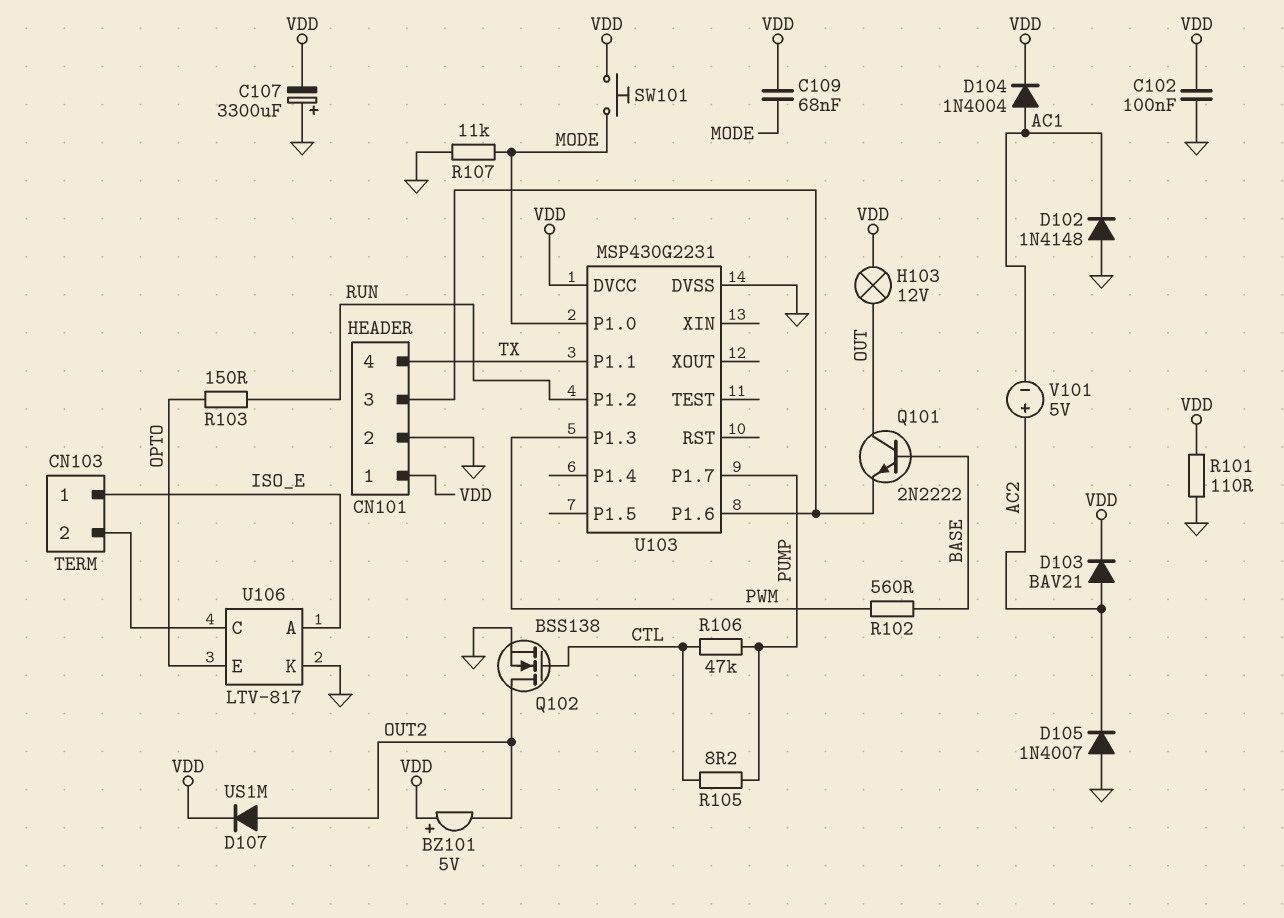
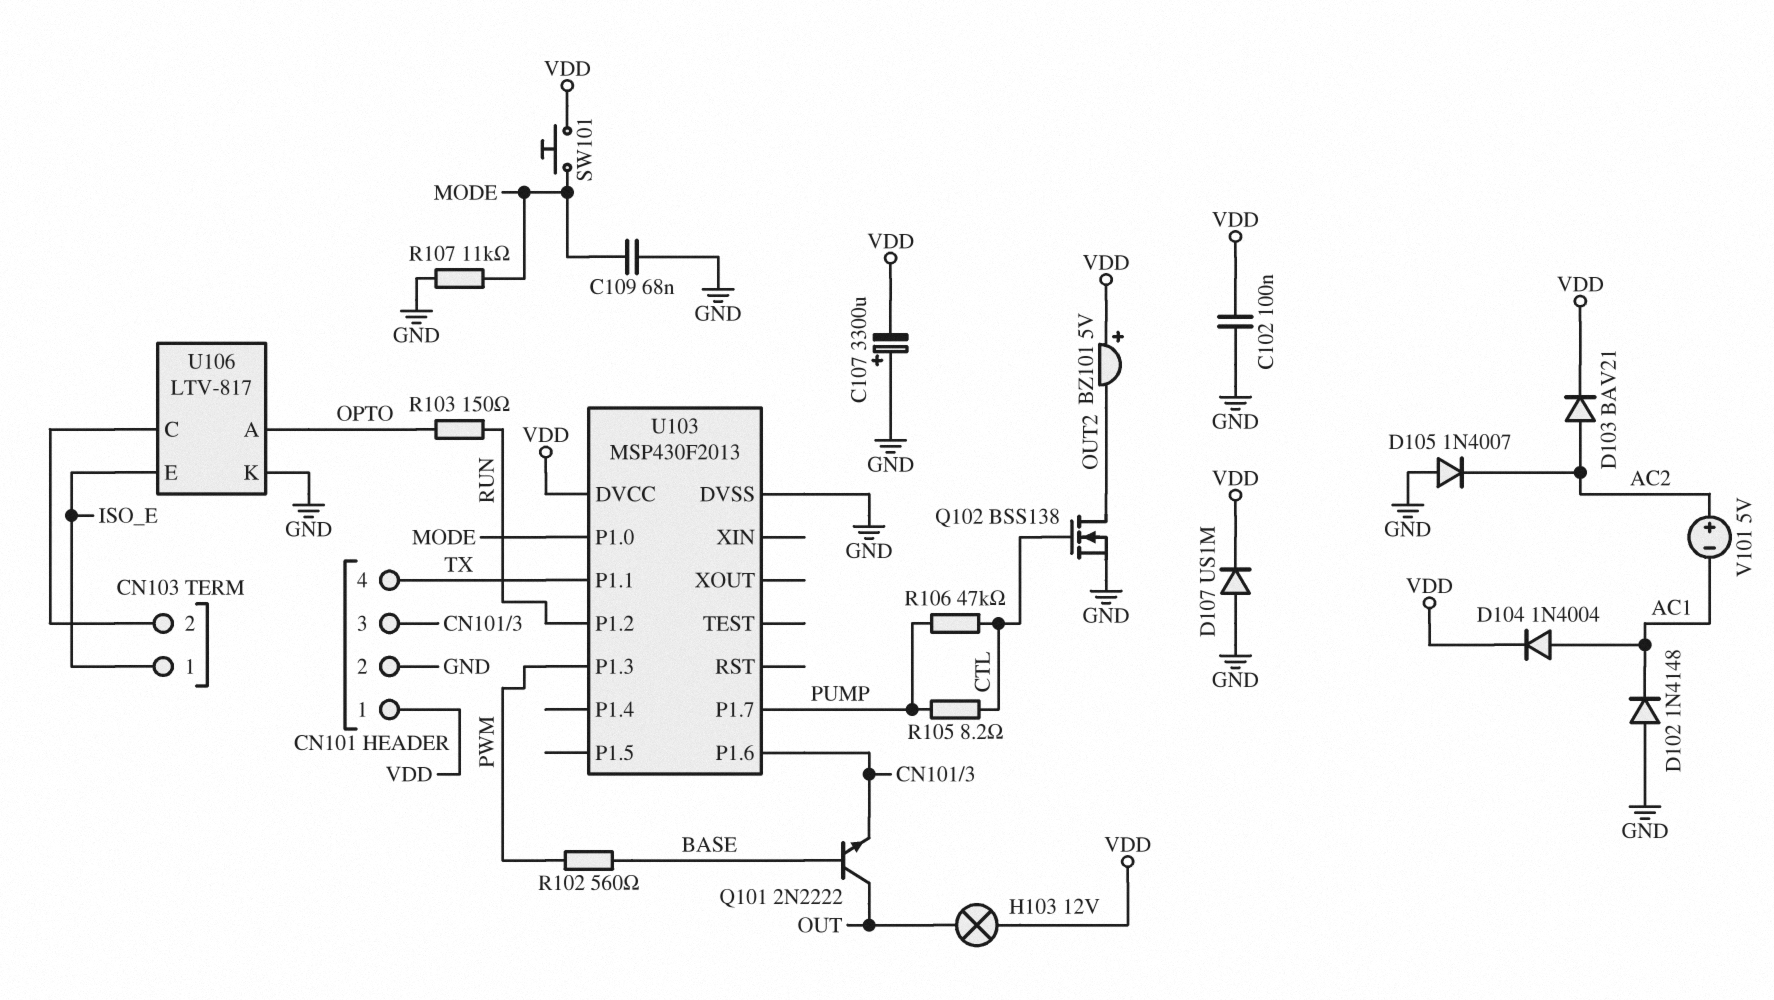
C109: 68nF (MODE, VDD) -> 68nF (GND, MODE)
D107: diode US1M (A OUT2, K VDD) -> diode US1M (A GND, K VDD)
R101: 110 (GND, VDD) -> none
U103: MSP430G2231 -> MSP430F2013
U106 pin A: ISO_E -> OPTO
U106 pin E: OPTO -> ISO_E

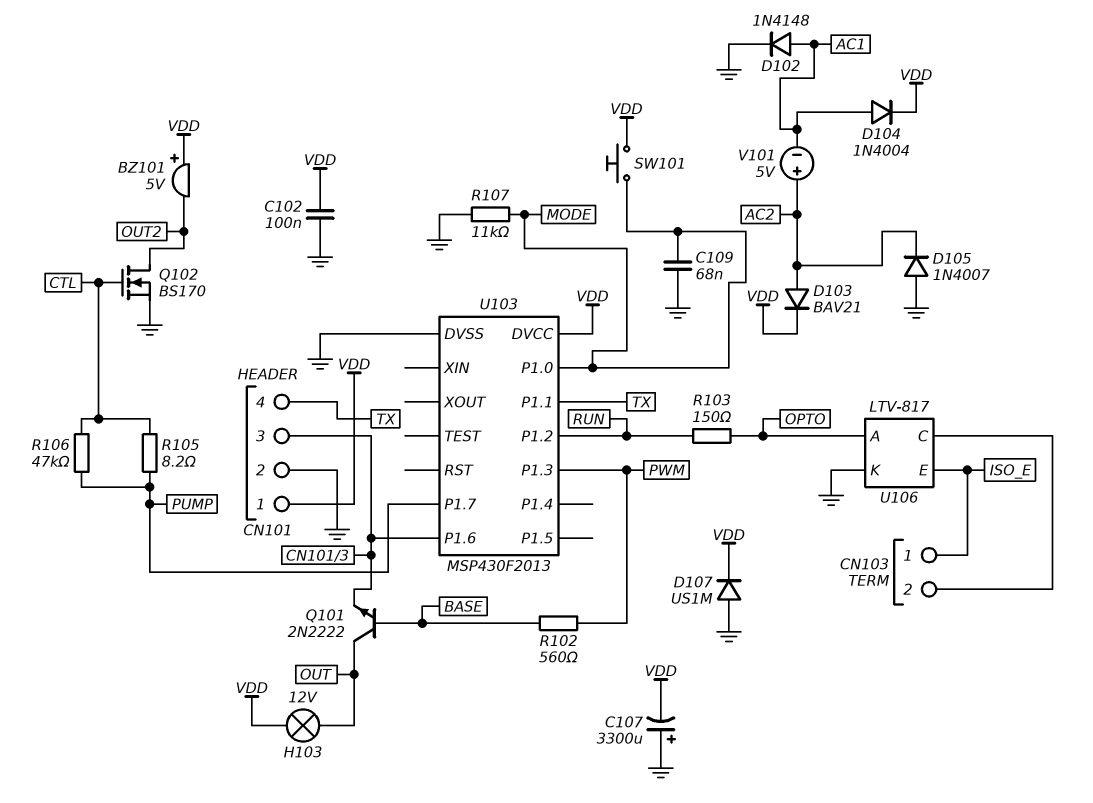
D102: diode 1N4148 (A GND, K AC1) -> diode 1N4148 (A AC1, K GND)
Q102: NMOS BSS138 (G CTL, D OUT2, S GND) -> NMOS BS170 (G CTL, D OUT2, S GND)

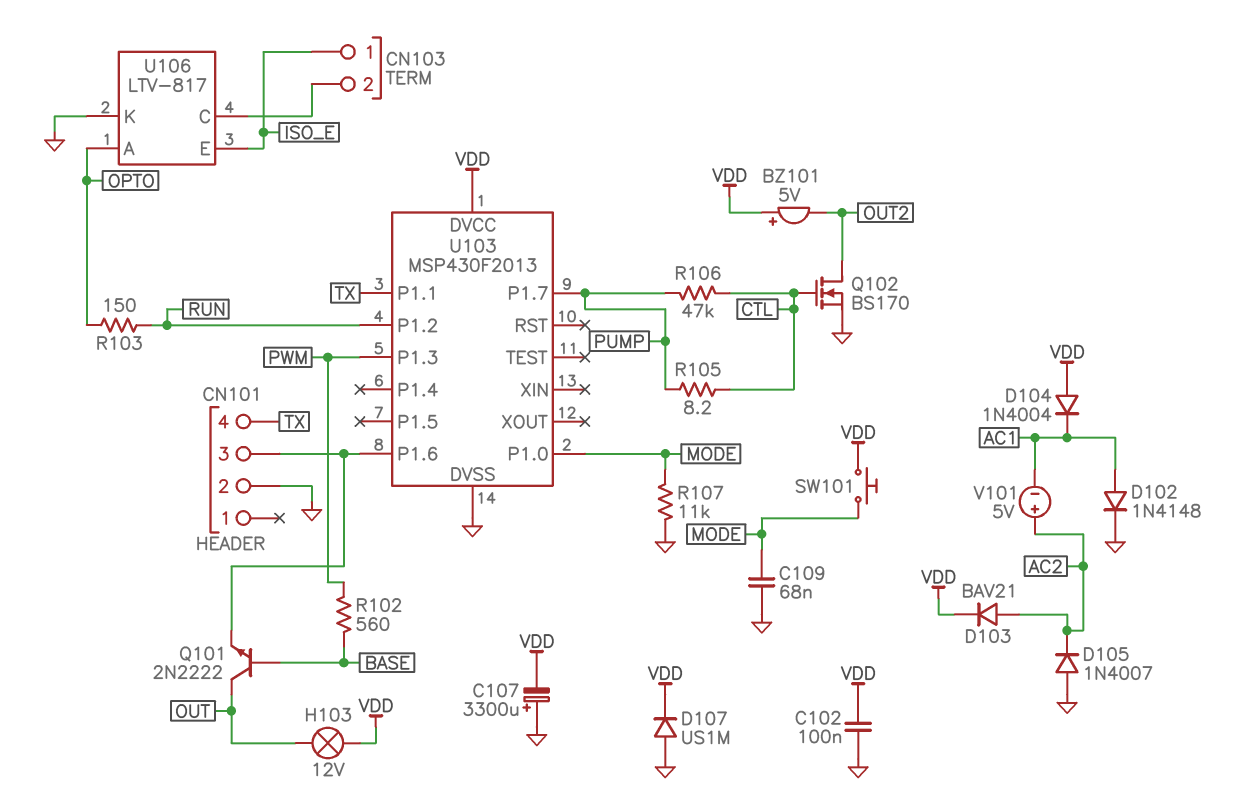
CN101 pin 1: VDD -> none
D104: diode 1N4004 (A AC1, K VDD) -> diode 1N4004 (A VDD, K AC1)

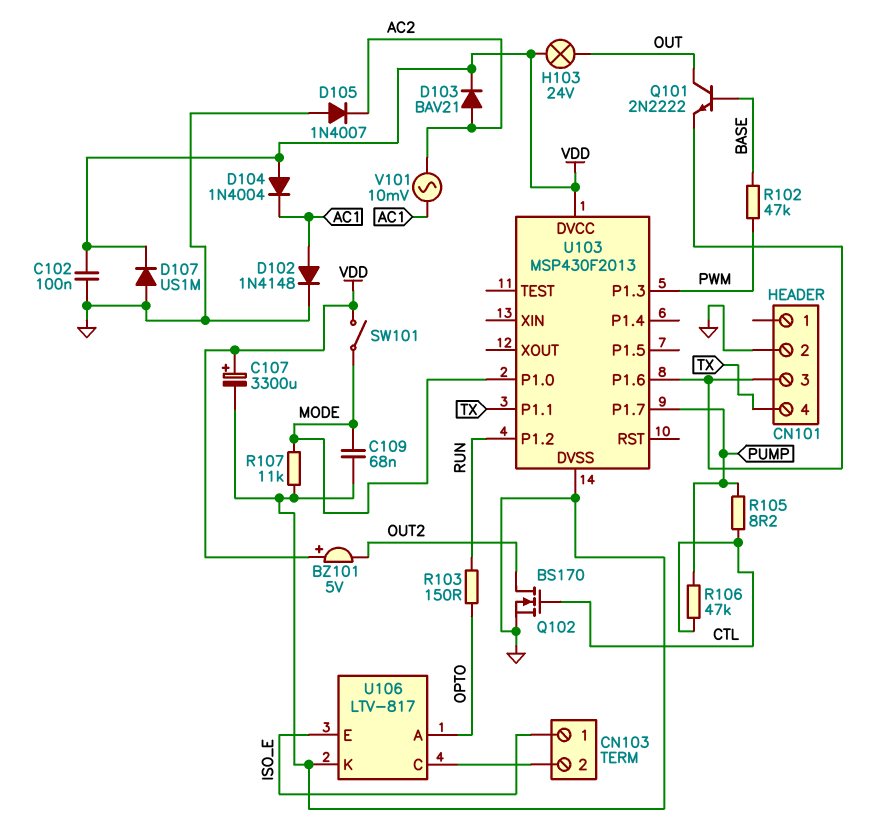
C107: 3300uF (plus GND, minus VDD) -> 3300uF (plus VDD, minus GND)
H103: lamp 12V (OUT, VDD) -> lamp 24V (OUT, VDD)
R102: 560 (BASE, PWM) -> 47k (BASE, PWM)
SW101: button (MODE, VDD) -> switch (MODE, VDD)
V101: 5V (plus AC2, minus AC1) -> AC 10mV (AC1, AC2)

